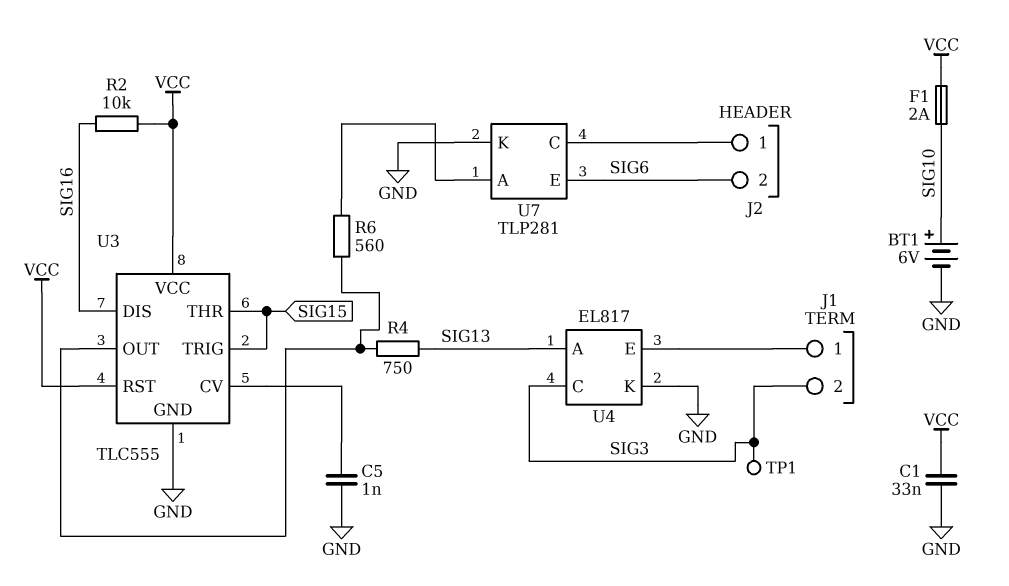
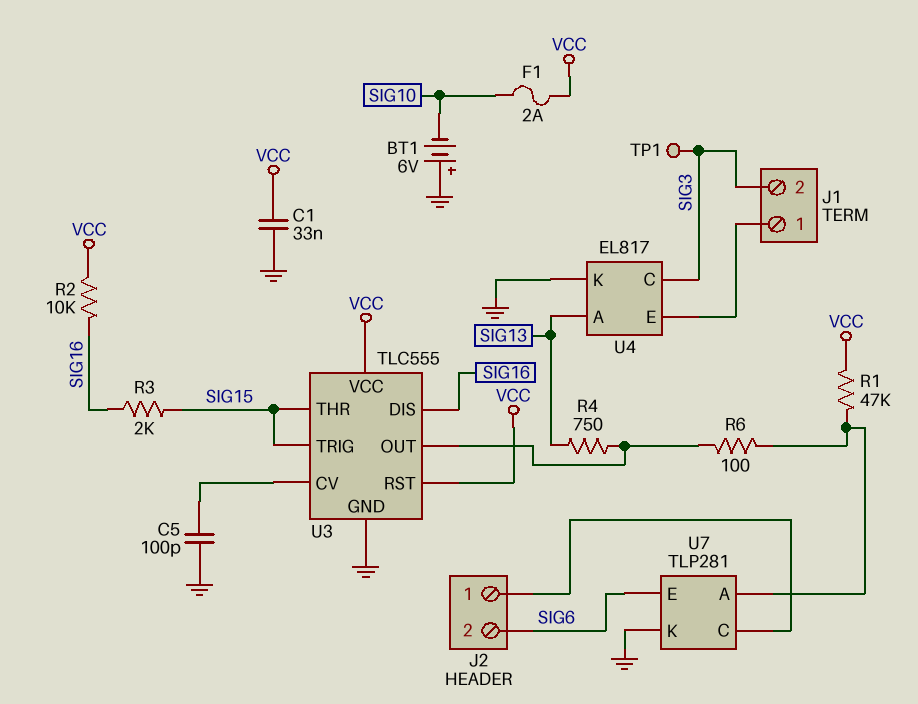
BT1: 6V (plus SIG10, minus GND) -> 6V (plus GND, minus SIG10)
C5: 1nF (GND, U3/CV) -> 100pF (GND, U3/CV)
R1: none -> 47k (U7/A, VCC)
R3: none -> 2k (SIG15, SIG16)
R6: 560 (U3/OUT, U7/A) -> 100 (U3/OUT, U7/A)

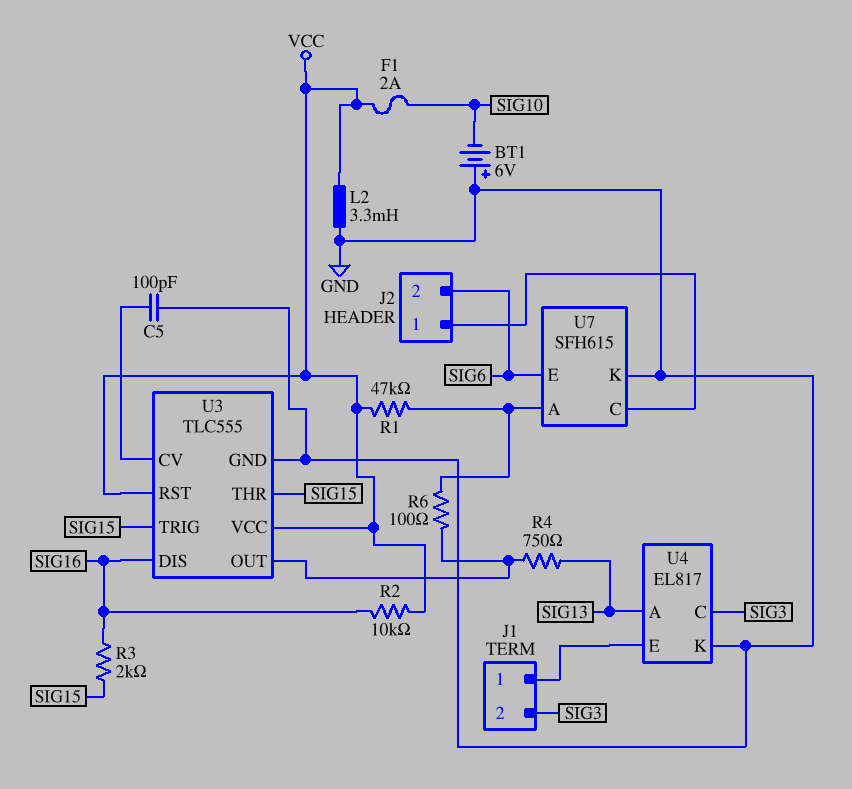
C1: 33nF (GND, VCC) -> none
L2: none -> 3.3mH (GND, VCC)
TP1: test point (SIG3) -> none
U7: TLP281 -> SFH615

